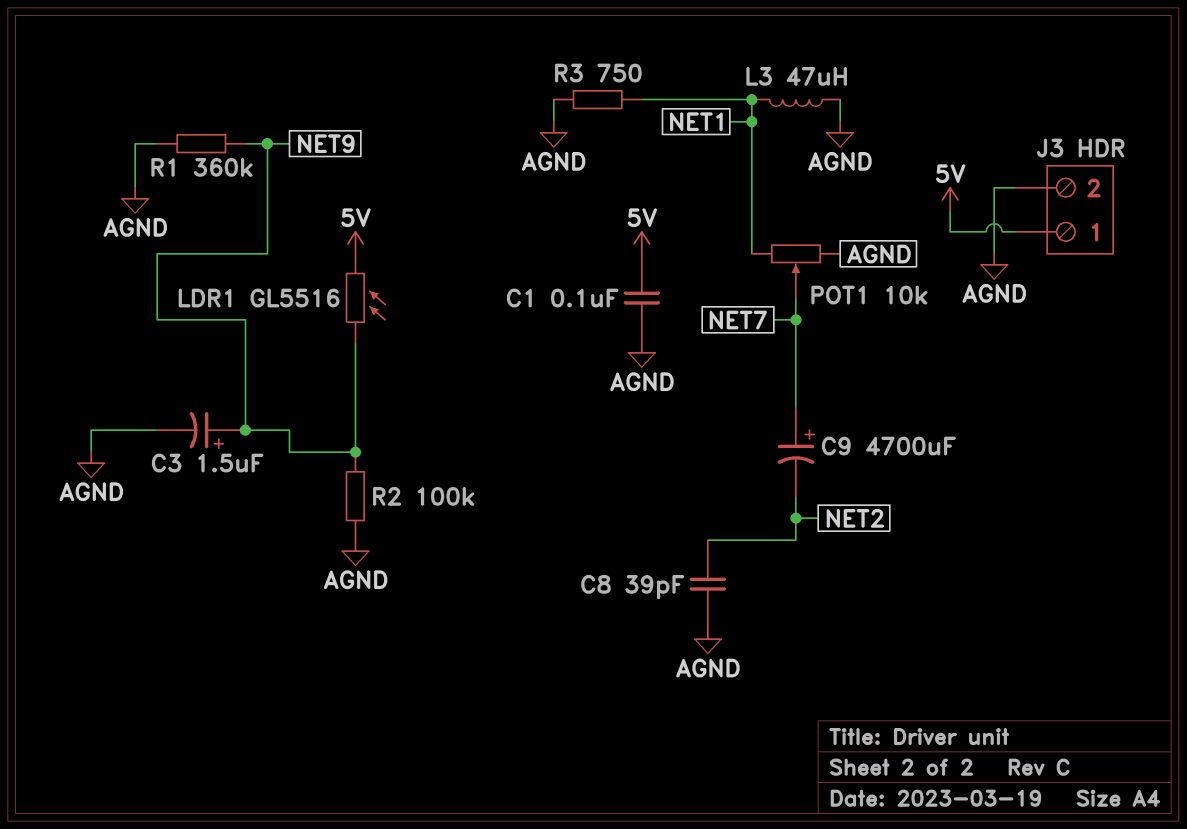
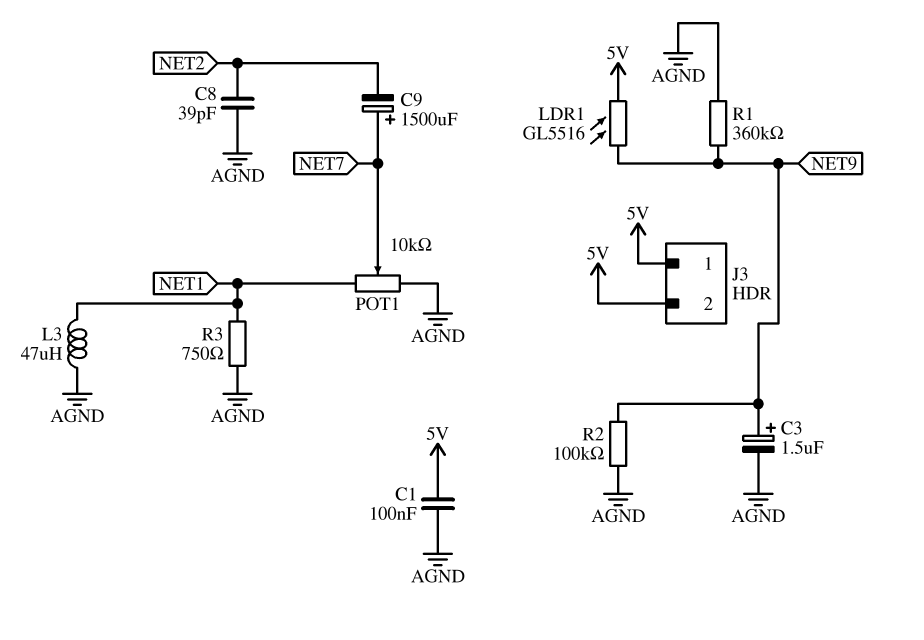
C9: 4700uF (plus NET7, minus NET2) -> 1500uF (plus NET7, minus NET2)
J3 pin 2: AGND -> 5V

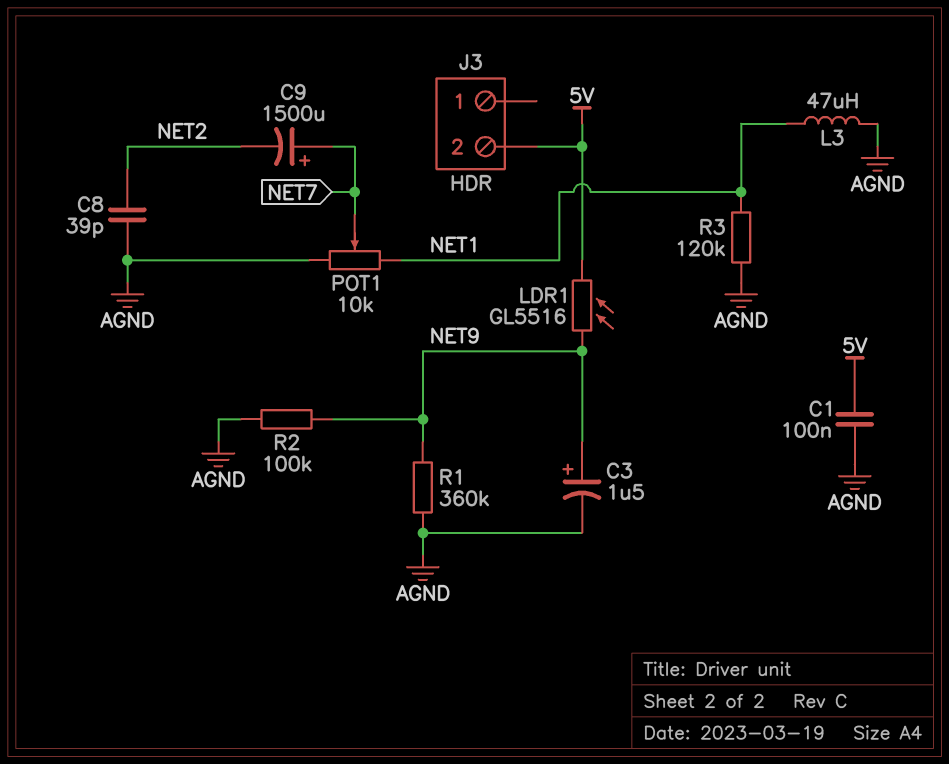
J3 pin 1: 5V -> none
R3: 750 (AGND, NET1) -> 120k (AGND, NET1)

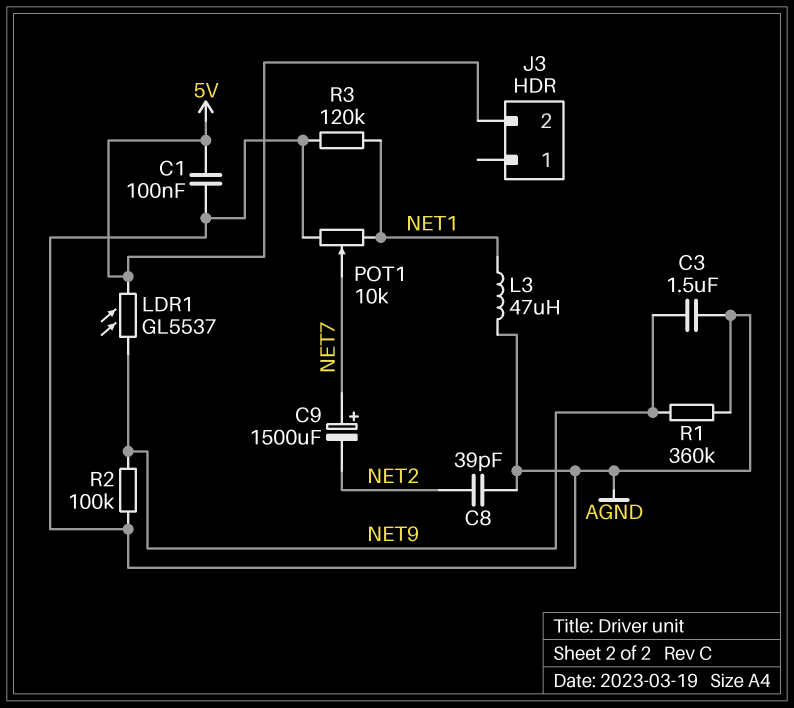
C3: 1.5uF (plus NET9, minus AGND) -> 1.5uF (AGND, NET9)
LDR1: GL5516 (5V, NET9) -> GL5537 (5V, NET9)

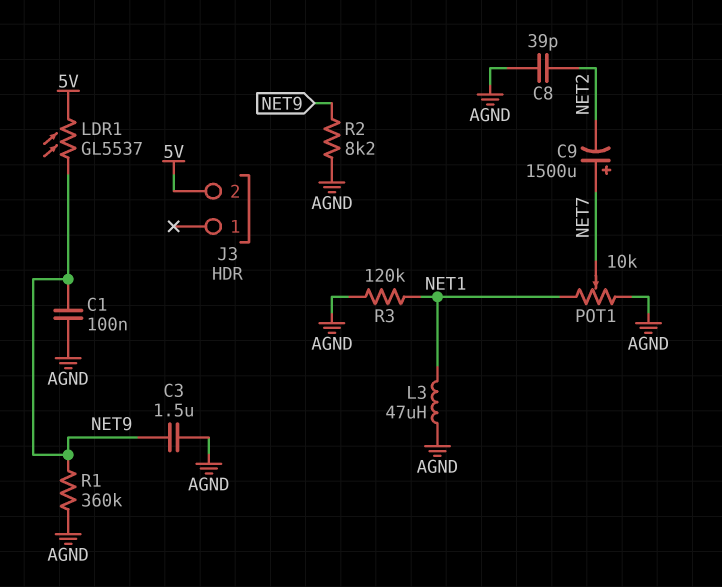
C1: 100nF (5V, AGND) -> 100nF (AGND, NET9)
R2: 100k (AGND, NET9) -> 8.2k (AGND, NET9)

